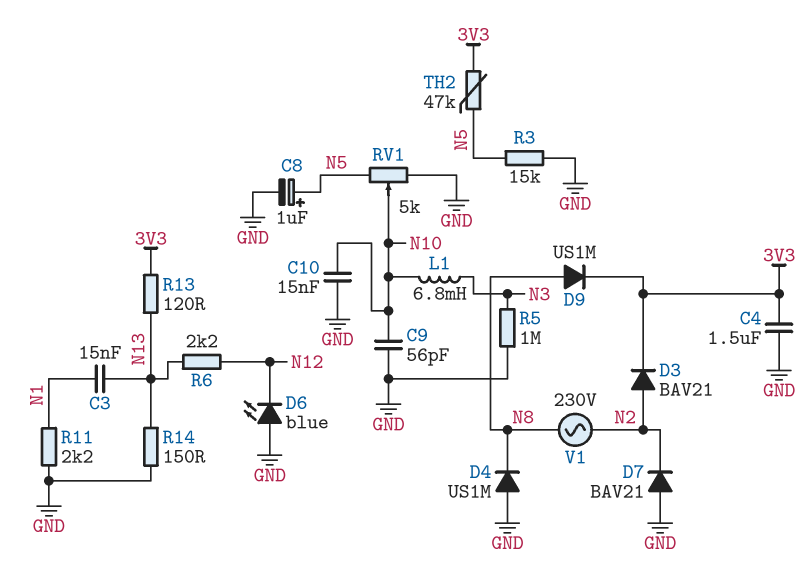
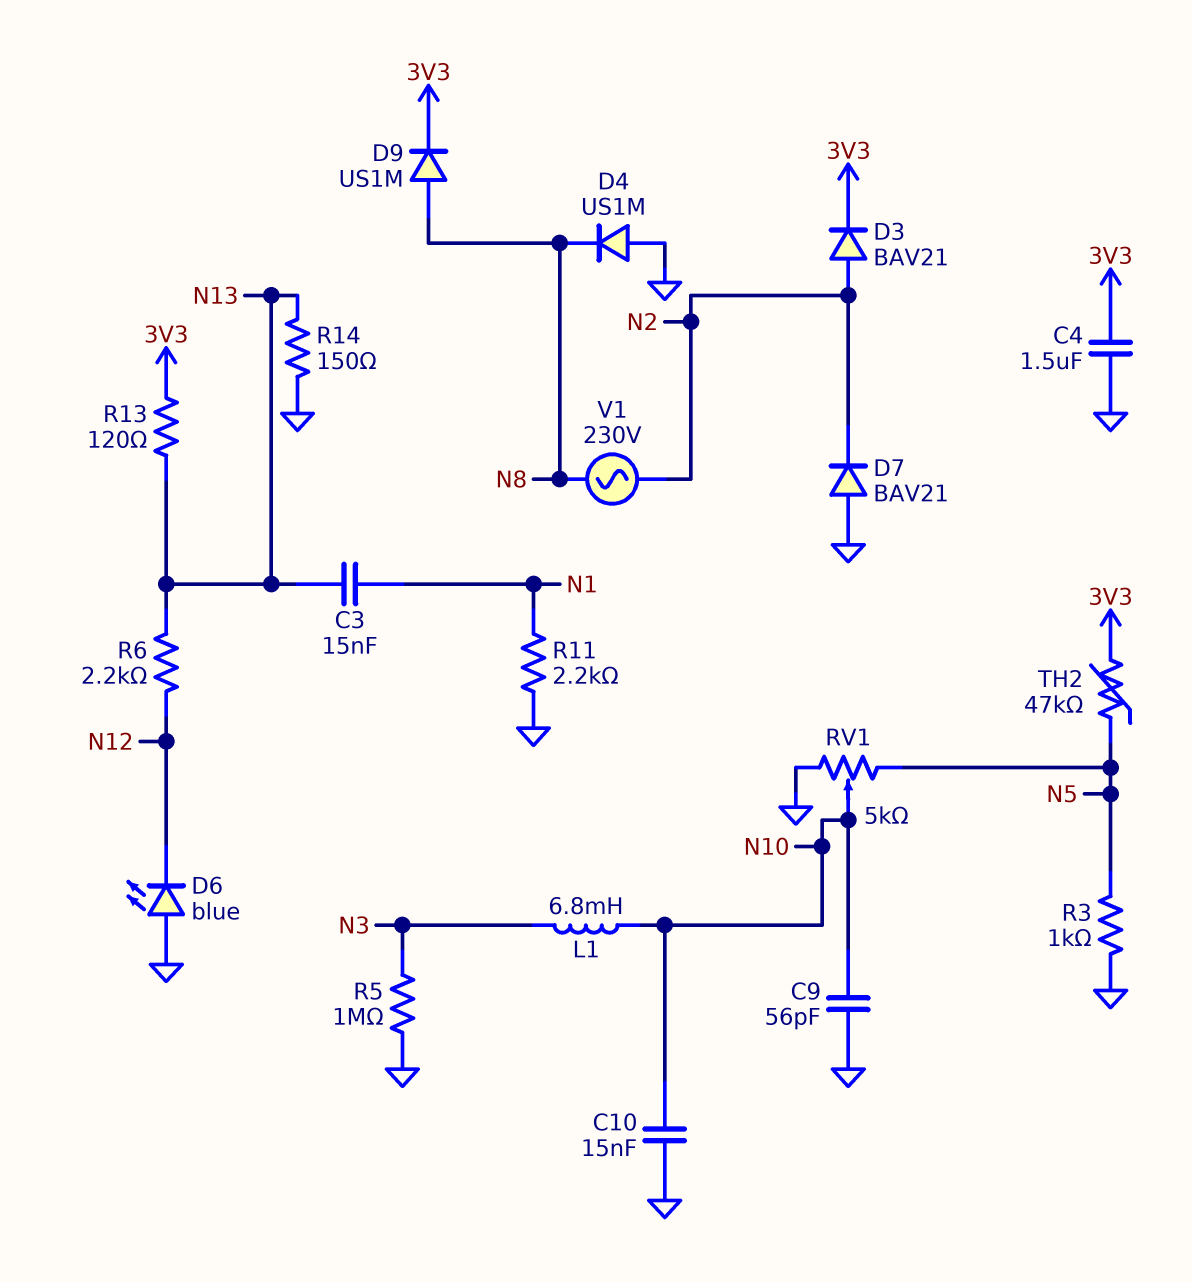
C8: 1uF (plus N5, minus GND) -> none
R3: 15k (GND, N5) -> 1k (GND, N5)

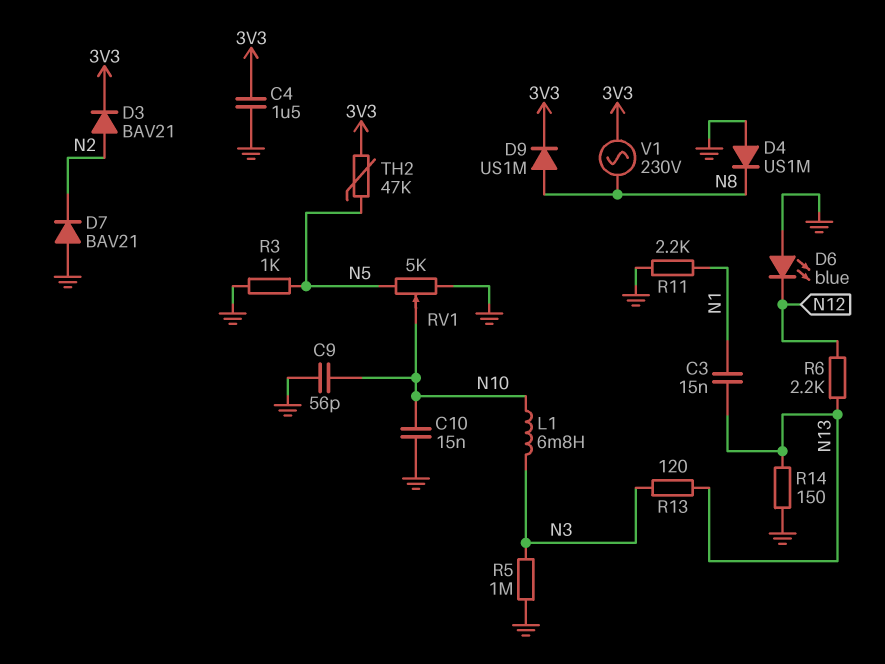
R13: 120 (3V3, N13) -> 120 (N3, N13)
V1: AC 230V (N2, N8) -> AC 230V (3V3, N8)

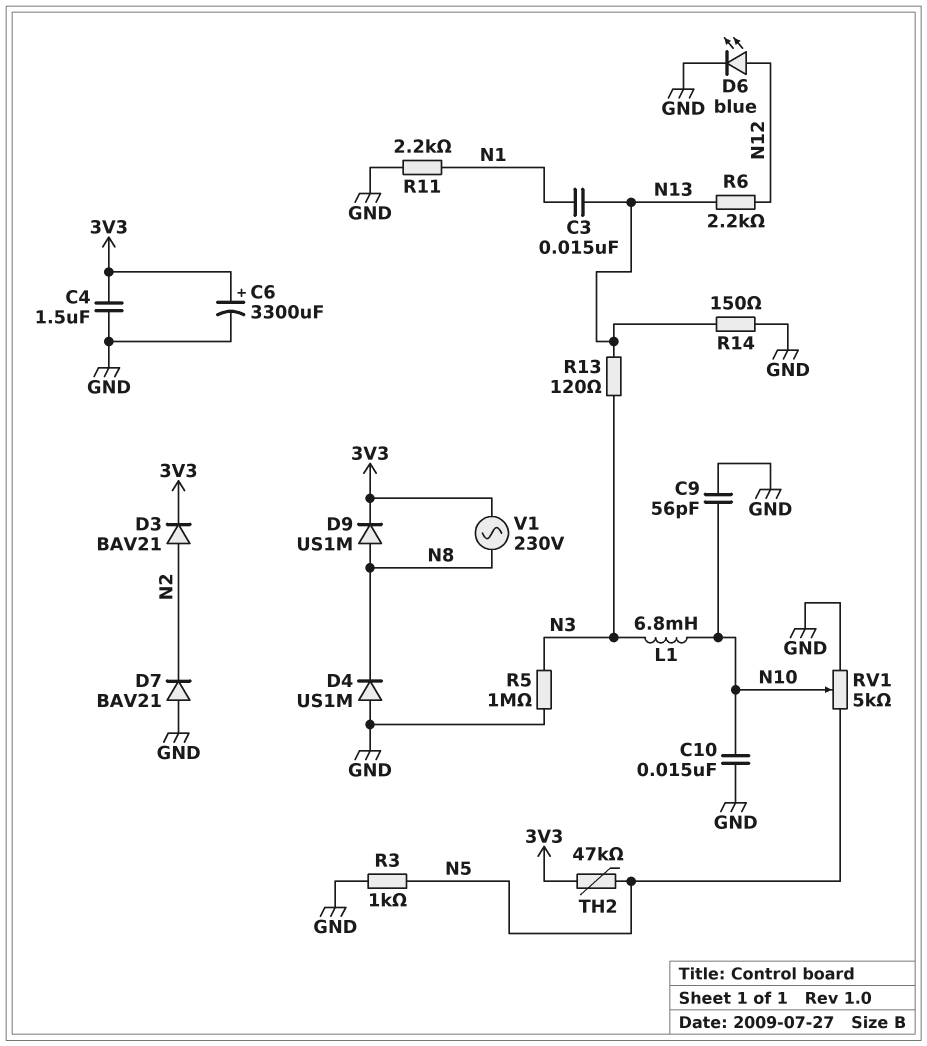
C6: none -> 3300uF (plus 3V3, minus GND)
D6: LED blue (A GND, K N12) -> LED blue (A N12, K GND)

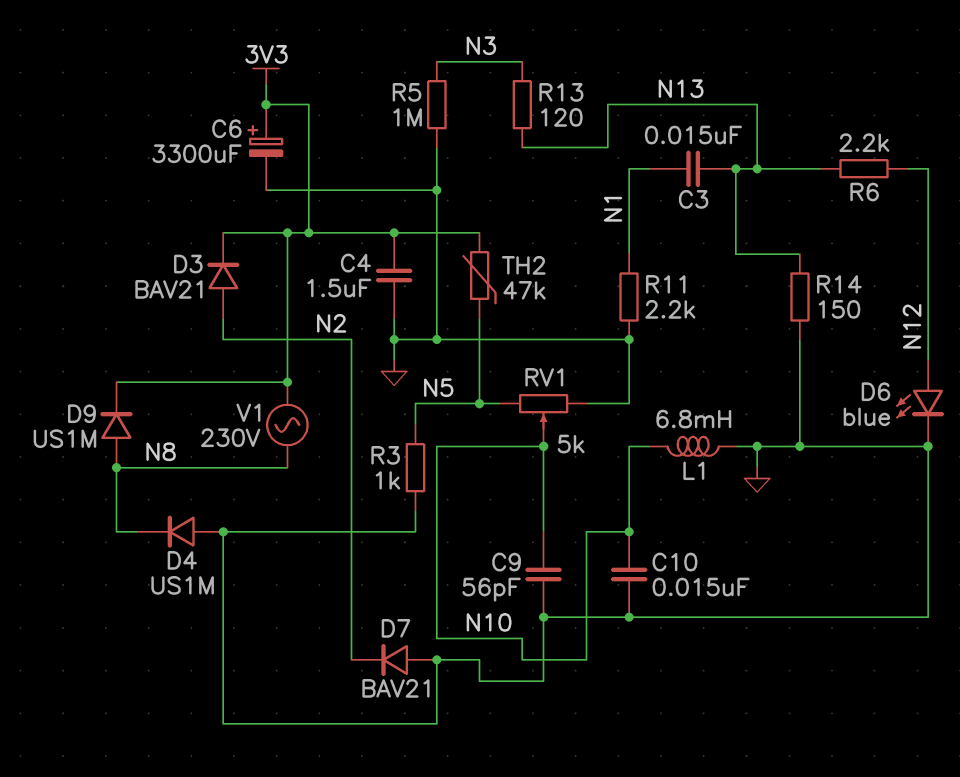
L1: 6.8mH (N3, N10) -> 6.8mH (GND, N10)

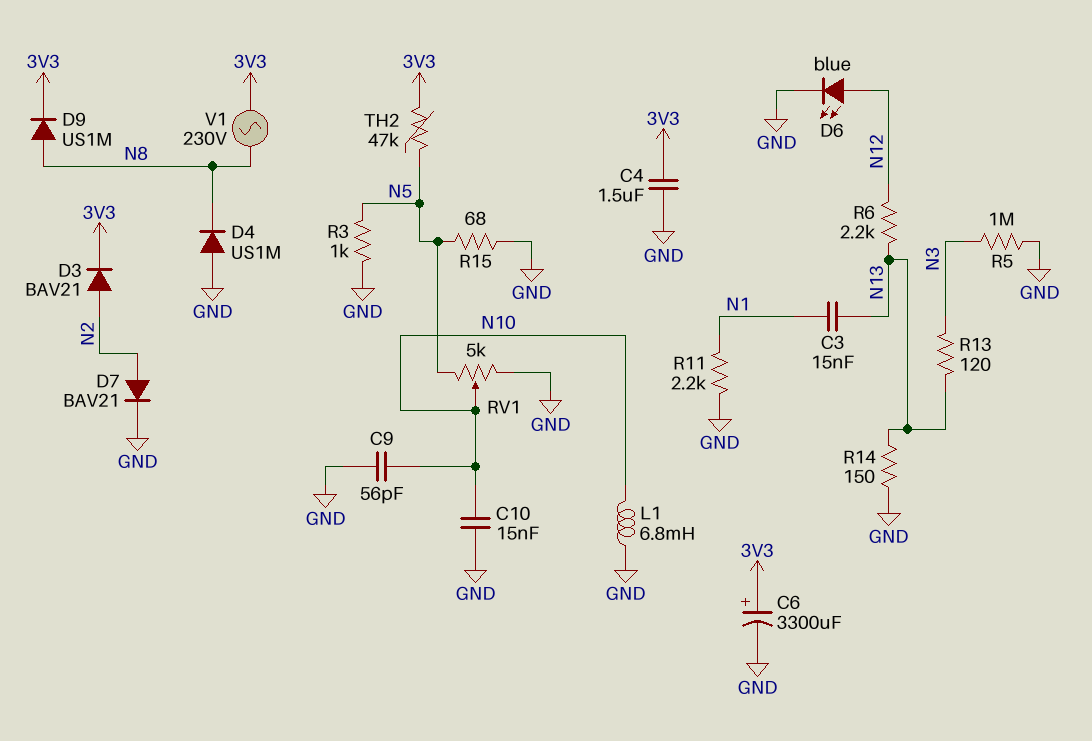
D7: diode BAV21 (A GND, K N2) -> diode BAV21 (A N2, K GND)
R15: none -> 68 (GND, N5)

